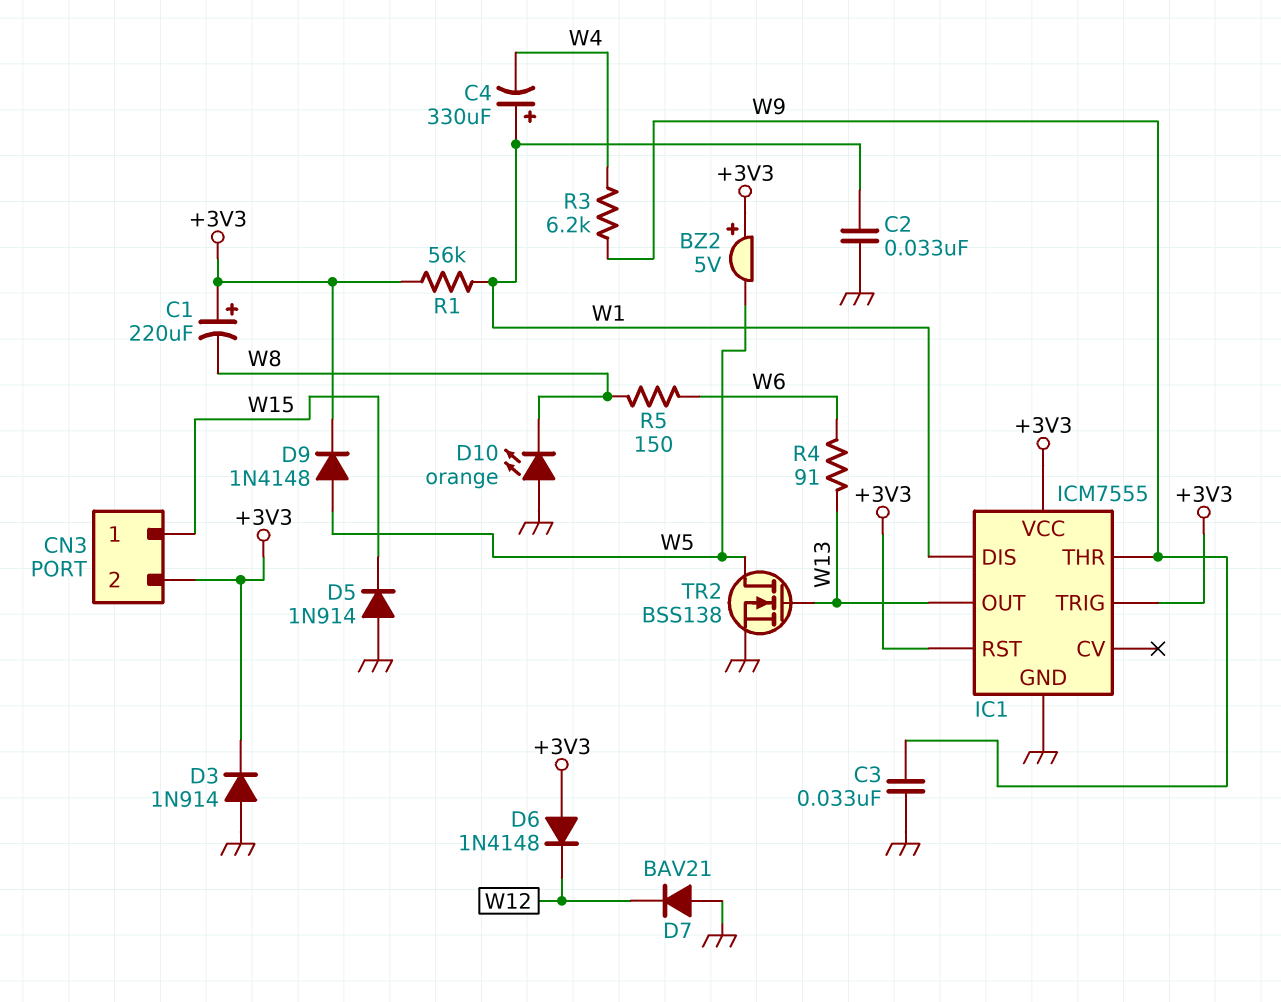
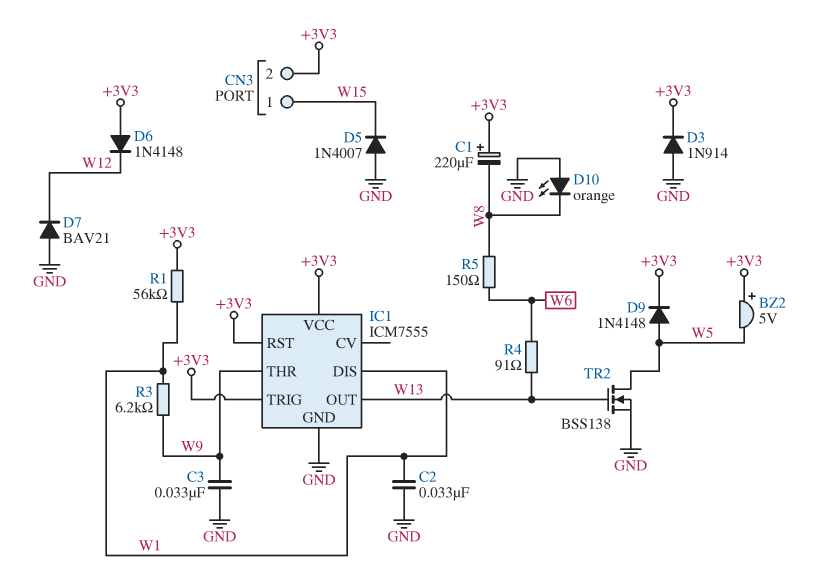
C4: 330uF (plus W1, minus W4) -> none
D5: diode 1N914 (A GND, K W15) -> diode 1N4007 (A GND, K W15)
R3: 6.2k (W4, W9) -> 6.2k (W1, W9)

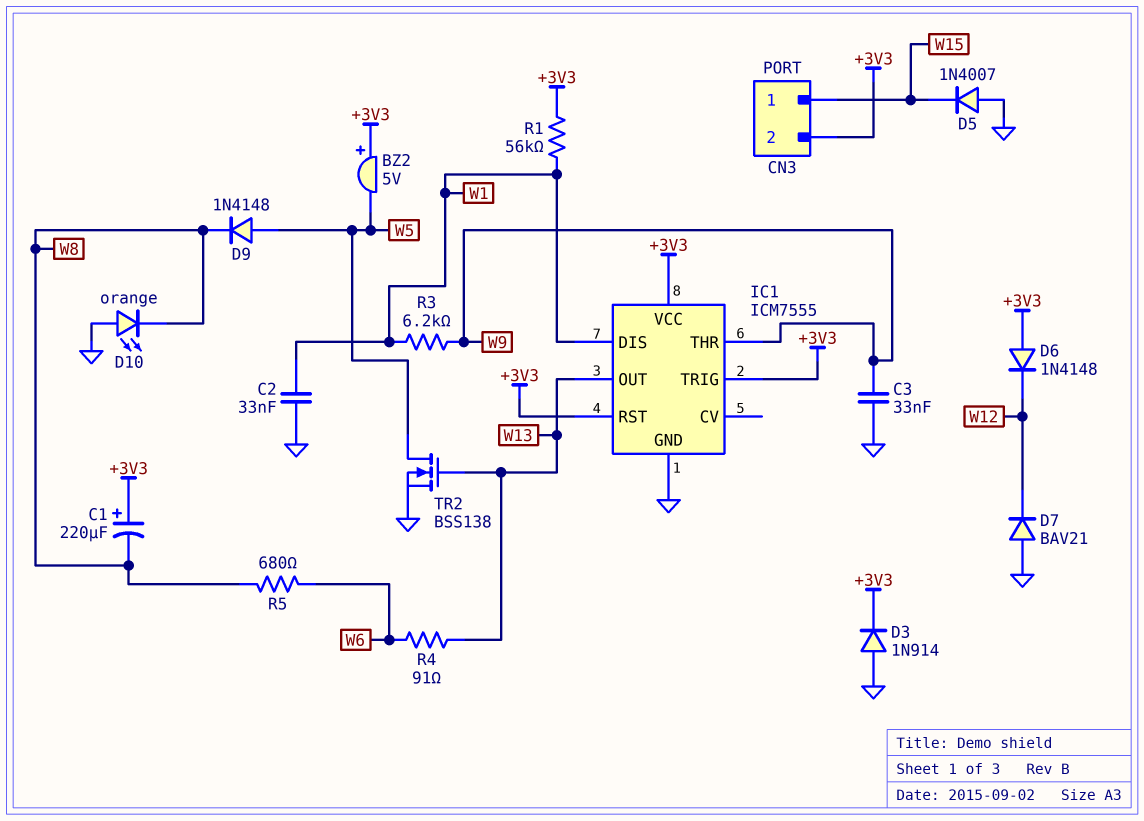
D9: diode 1N4148 (A W5, K +3V3) -> diode 1N4148 (A W5, K W8)
R5: 150 (W6, W8) -> 680 (W6, W8)

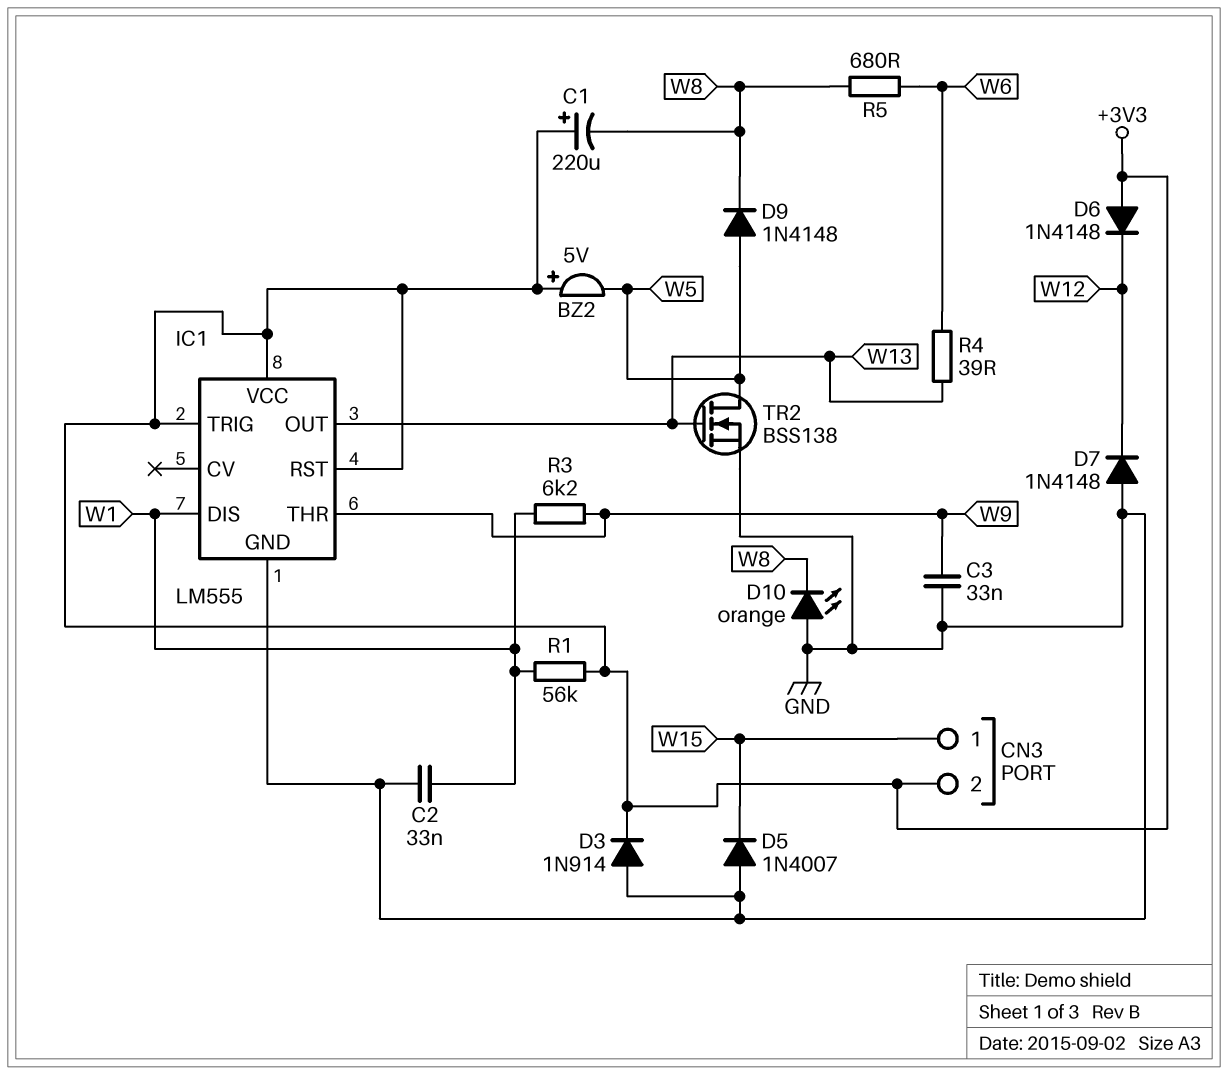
D7: diode BAV21 (A GND, K W12) -> diode 1N4148 (A GND, K W12)
IC1: ICM7555 -> LM555
R4: 91 (W6, W13) -> 39 (W6, W13)

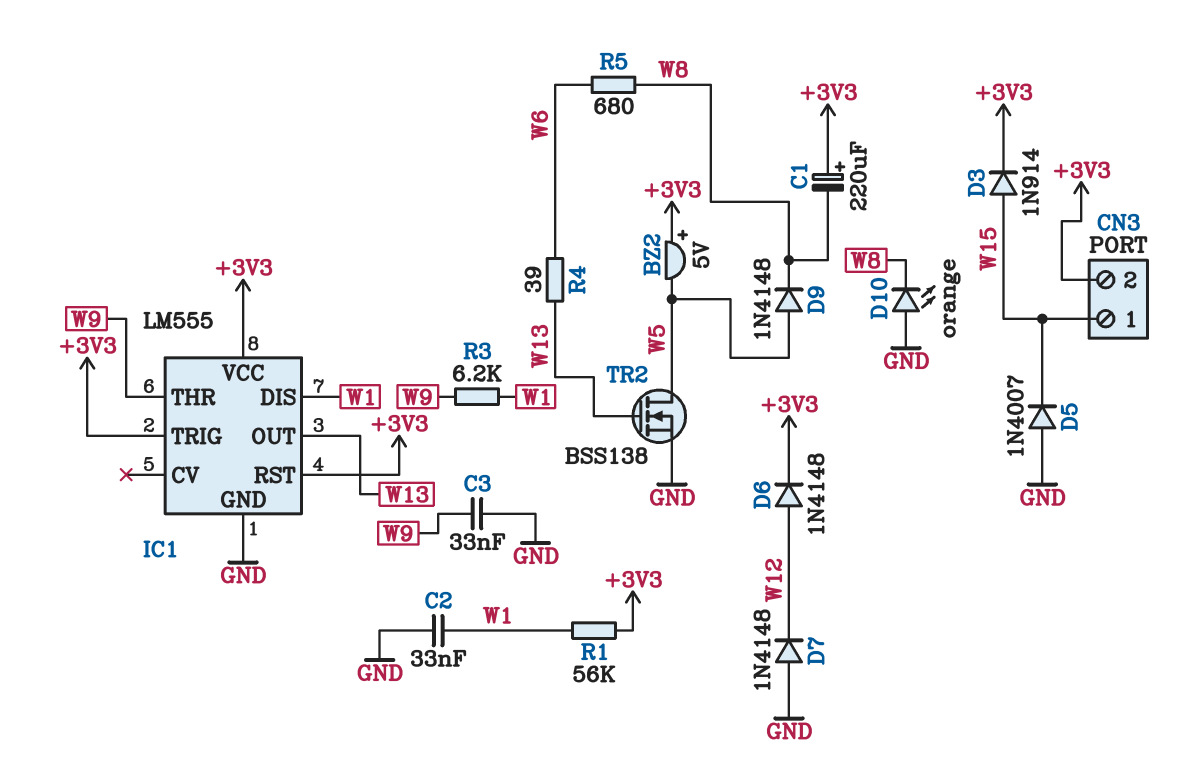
D3: diode 1N914 (A GND, K +3V3) -> diode 1N914 (A W15, K +3V3)
D6: diode 1N4148 (A +3V3, K W12) -> diode 1N4148 (A W12, K +3V3)

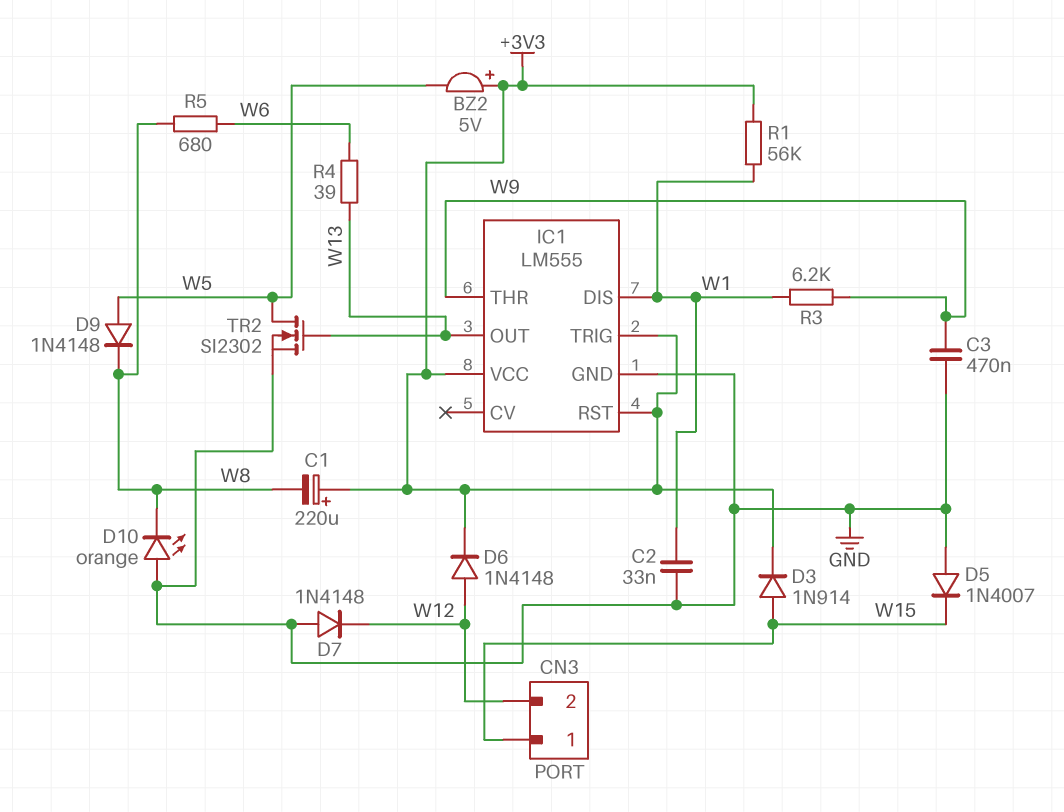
C3: 33nF (GND, W9) -> 470nF (GND, W9)
CN3 pin 2: +3V3 -> W12
TR2: NMOS BSS138 (G W13, D W5, S GND) -> NMOS SI2302 (G W13, D W5, S GND)

